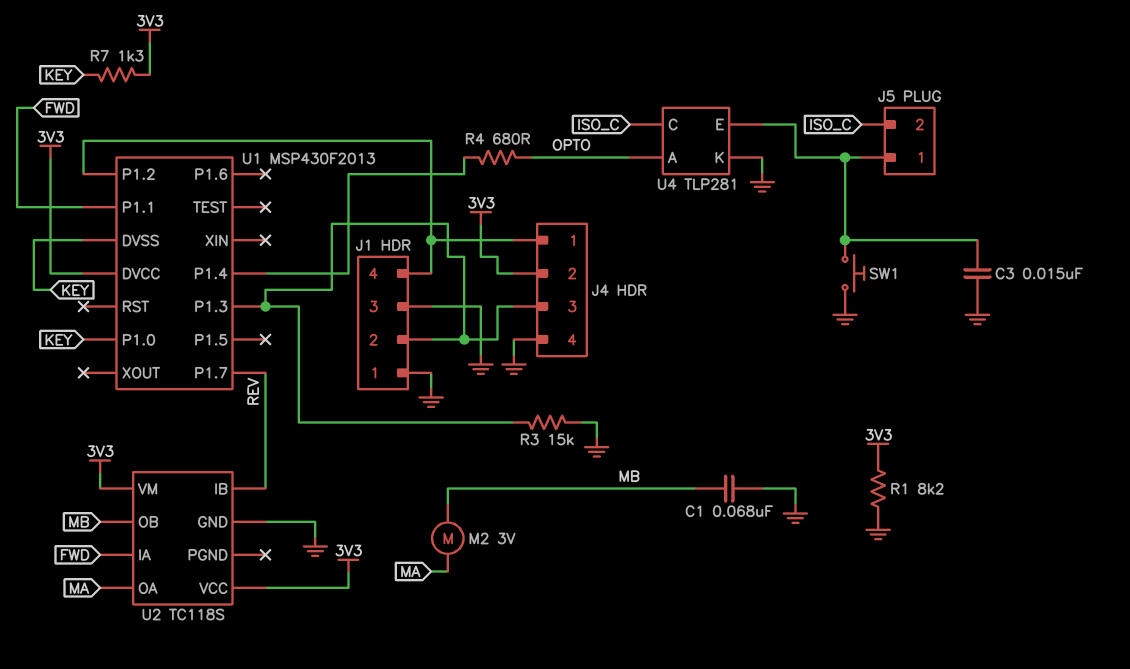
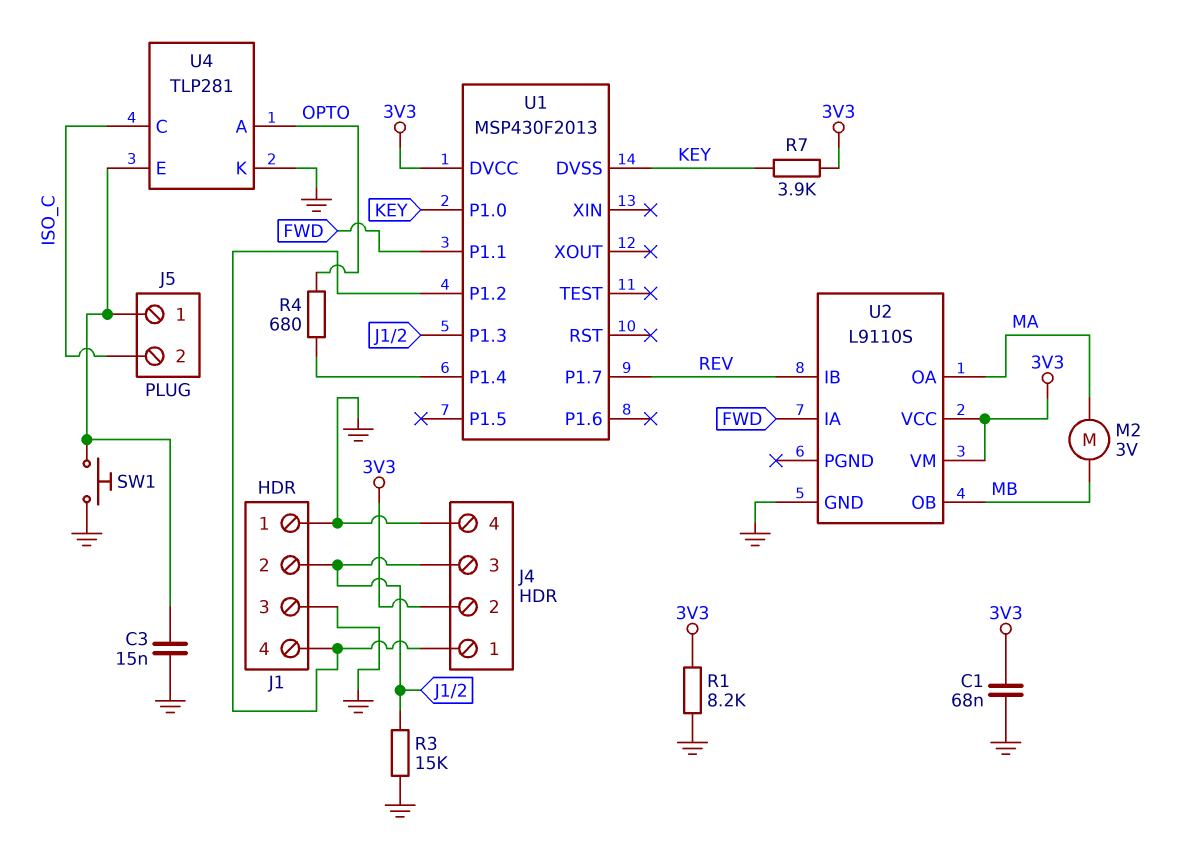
C1: 68nF (GND, MB) -> 68nF (3V3, GND)
R7: 1.3k (3V3, KEY) -> 3.9k (3V3, KEY)
U2: TC118S -> L9110S

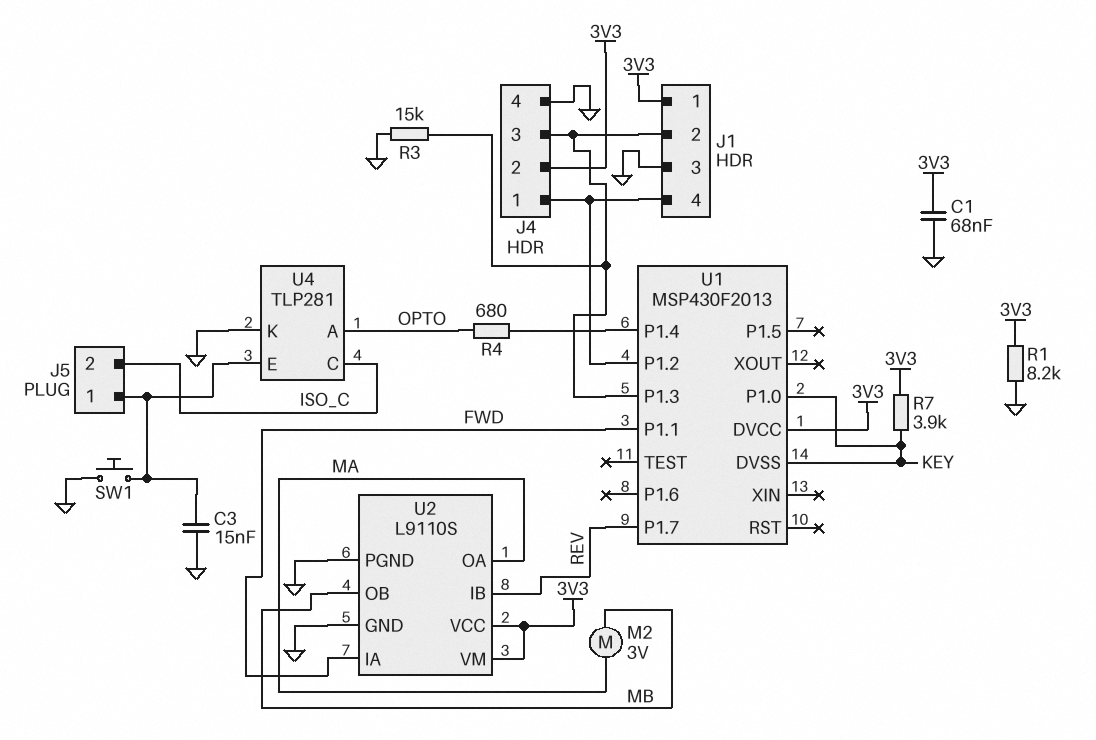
J1 pin 1: GND -> 3V3
U2 pin PGND: none -> GND

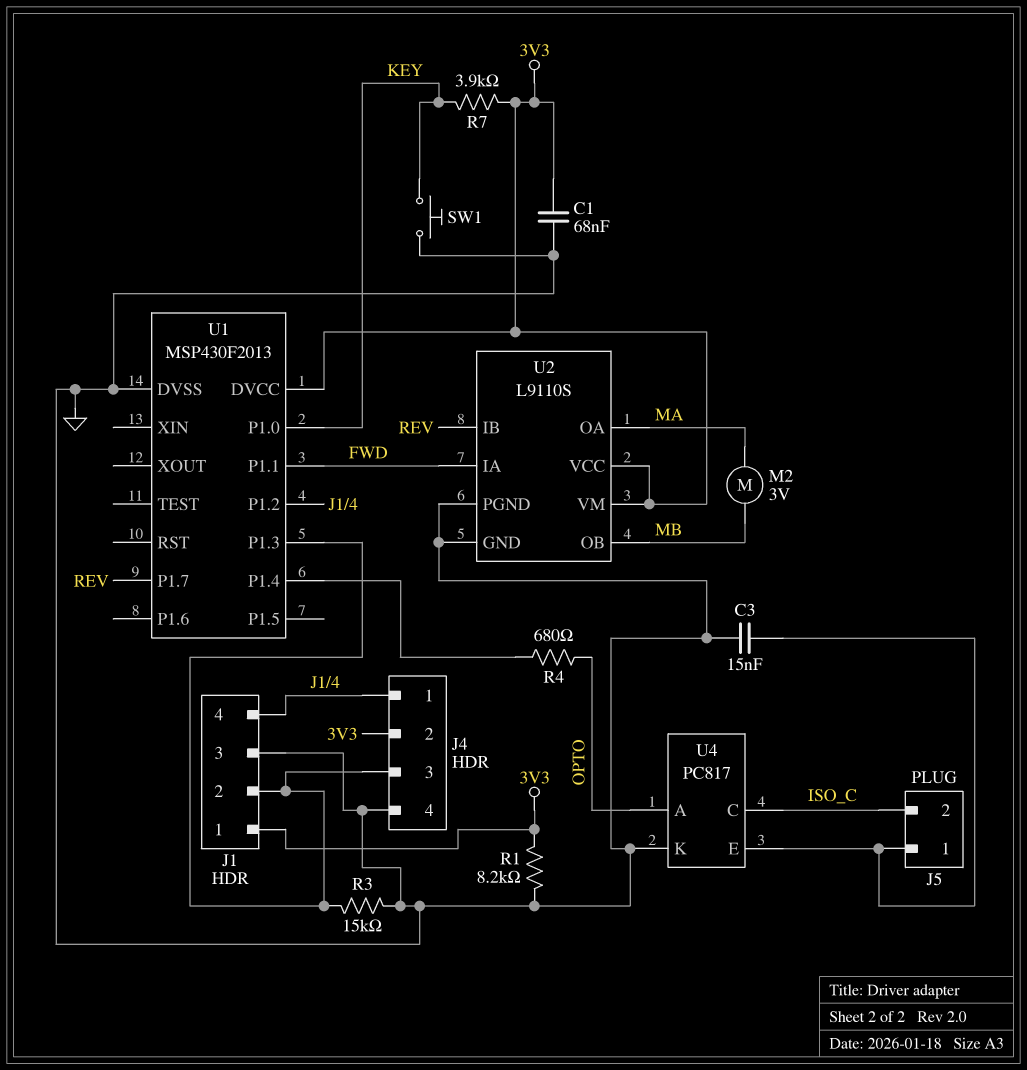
SW1: button (GND, J5/1) -> button (GND, KEY)
U1 pin DVSS: KEY -> GND
U4: TLP281 -> PC817

